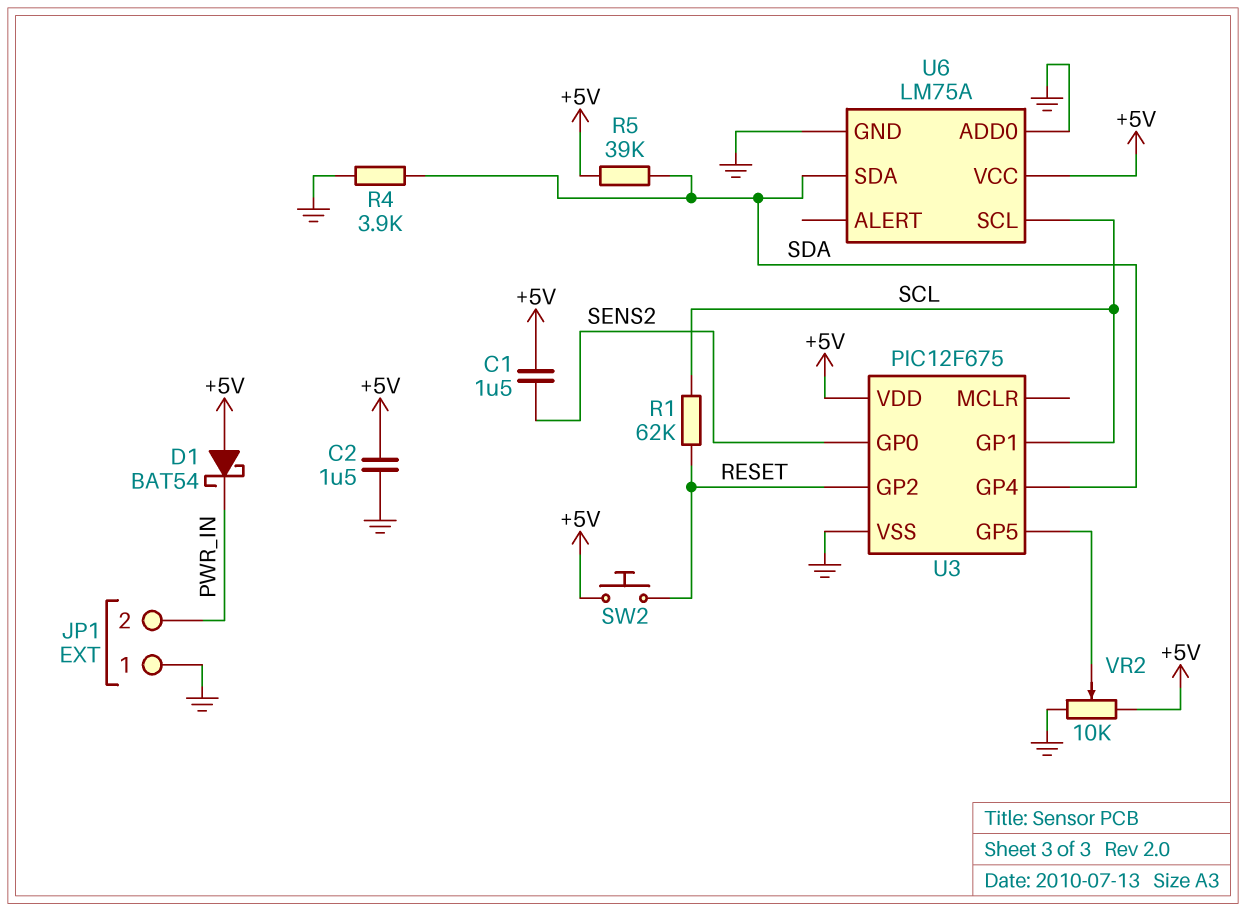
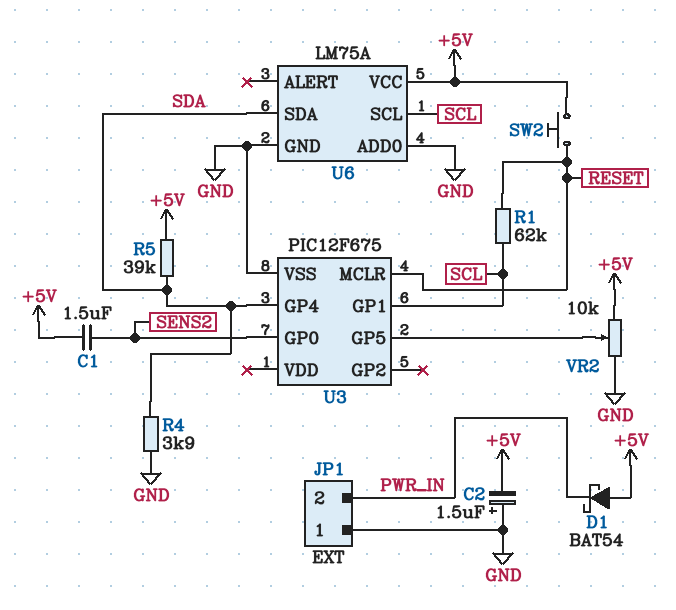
C2: 1.5uF (+5V, GND) -> 1.5uF (plus GND, minus +5V)
U3 pin GP2: RESET -> none
U3 pin MCLR: none -> RESET
U3 pin VDD: +5V -> none

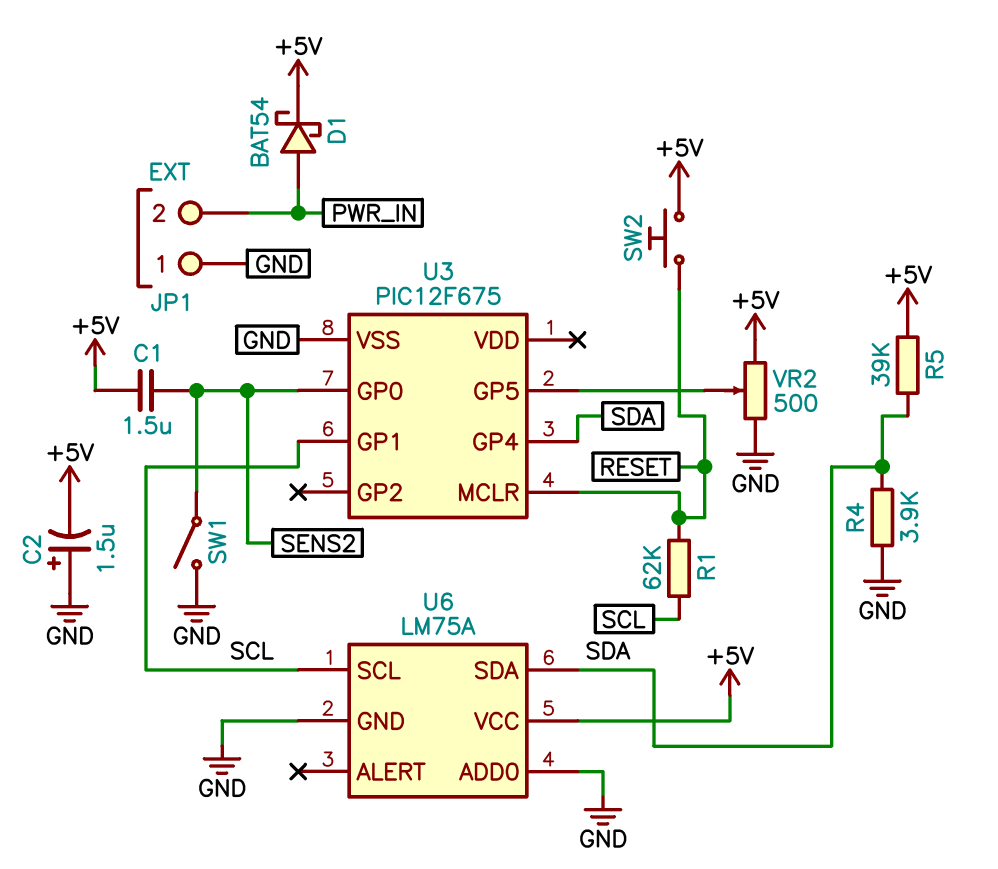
D1: schottky BAT54 (A +5V, K PWR_IN) -> schottky BAT54 (A PWR_IN, K +5V)
SW1: none -> switch (GND, SENS2)
VR2: 10k (+5V, GND, wiper U3/GP5) -> 500 (+5V, GND, wiper U3/GP5)

